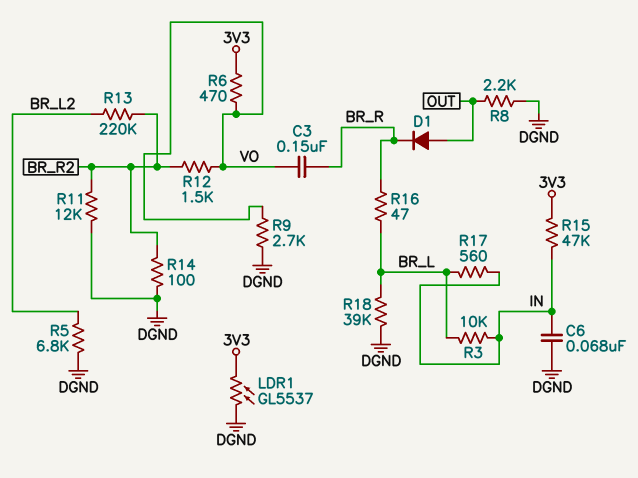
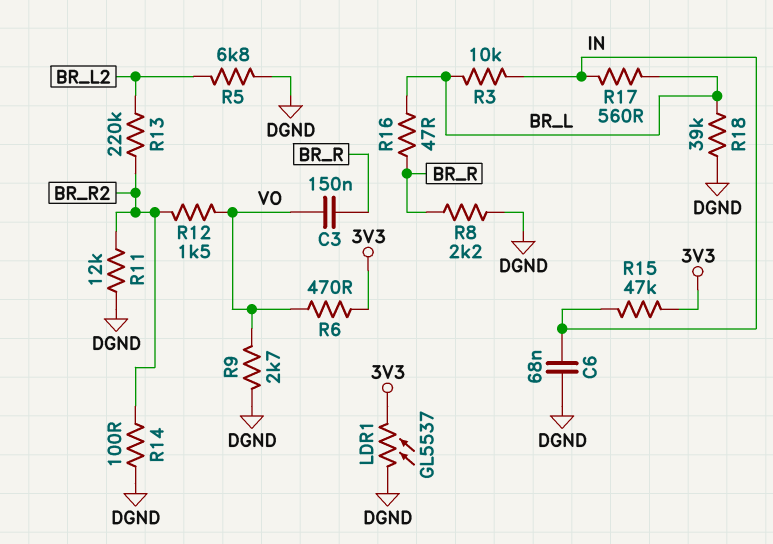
D1: diode (A OUT, K BR_R) -> none
R8: 2.2k (DGND, OUT) -> 2.2k (BR_R, DGND)

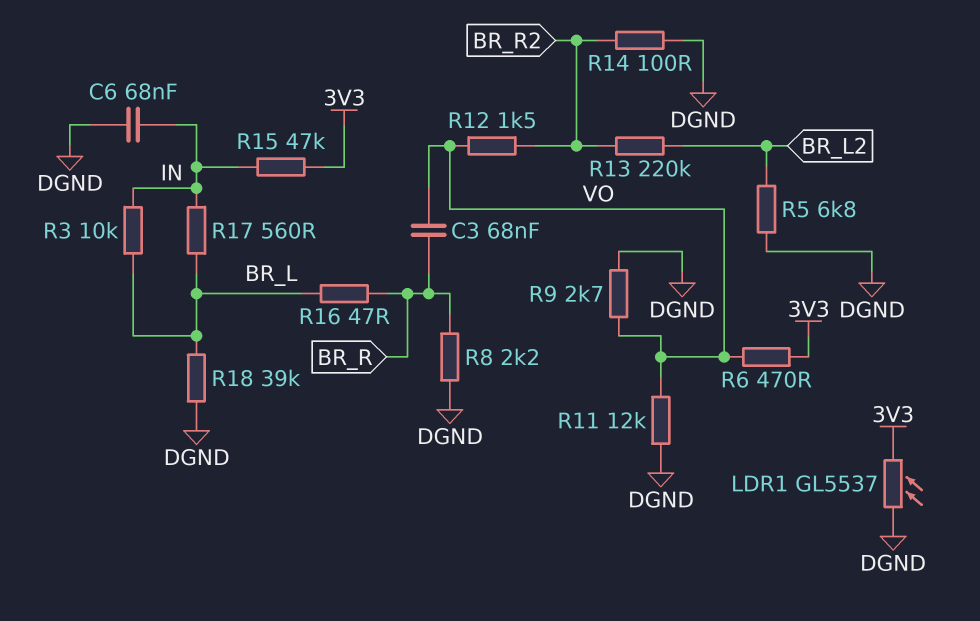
C3: 150nF (BR_R, VO) -> 68nF (BR_R, VO)
R11: 12k (BR_R2, DGND) -> 12k (DGND, VO)

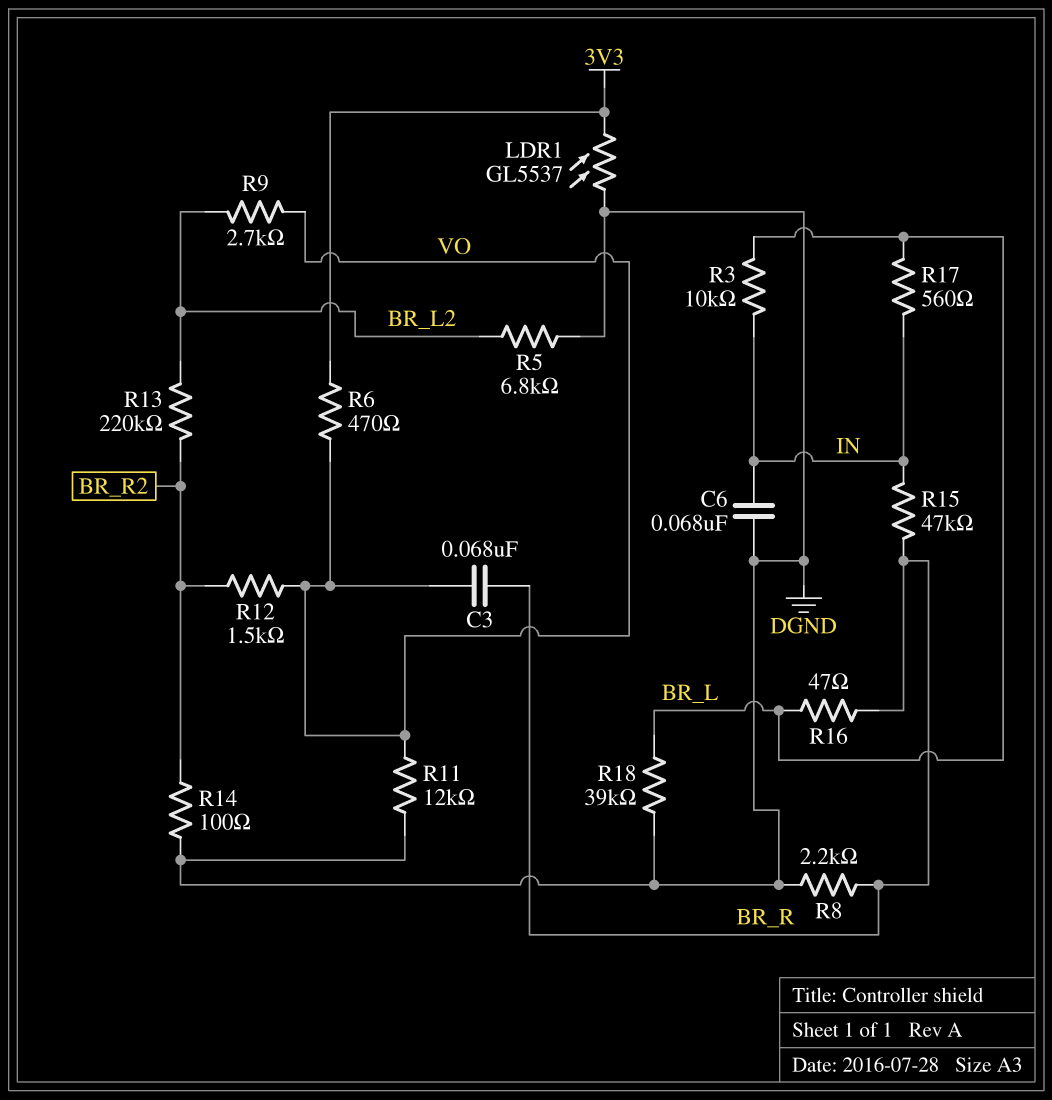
R9: 2.7k (DGND, VO) -> 2.7k (BR_L2, VO)
R15: 47k (3V3, IN) -> 47k (BR_R, IN)

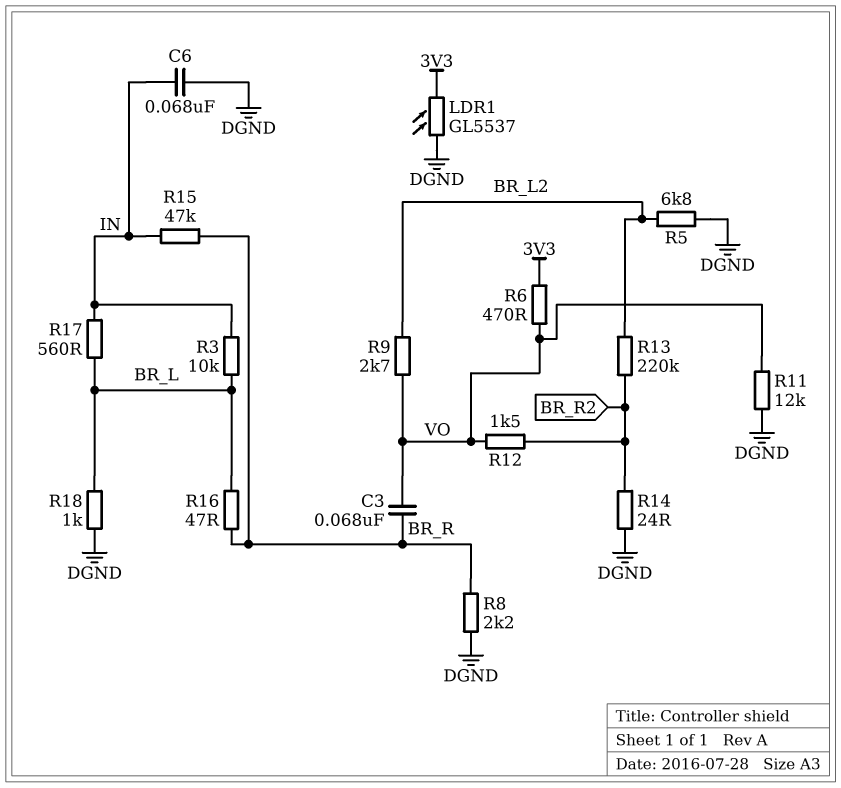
R14: 100 (BR_R2, DGND) -> 24 (BR_R2, DGND)
R18: 39k (BR_L, DGND) -> 1k (BR_L, DGND)

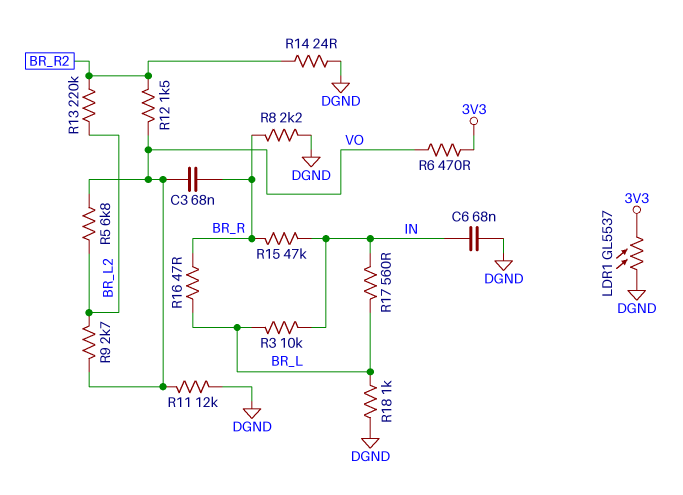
R5: 6.8k (BR_L2, DGND) -> 6.8k (BR_L2, VO)

